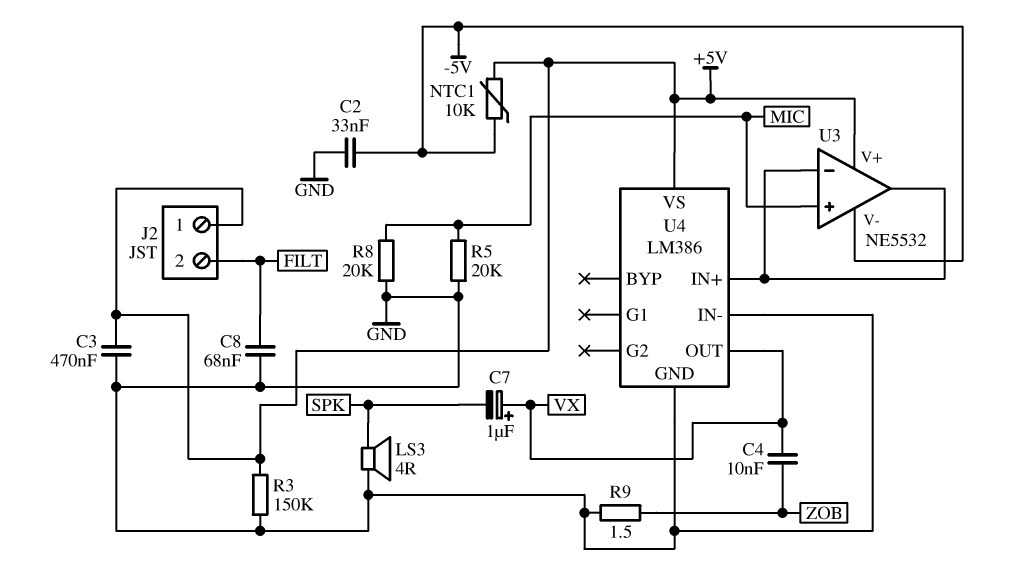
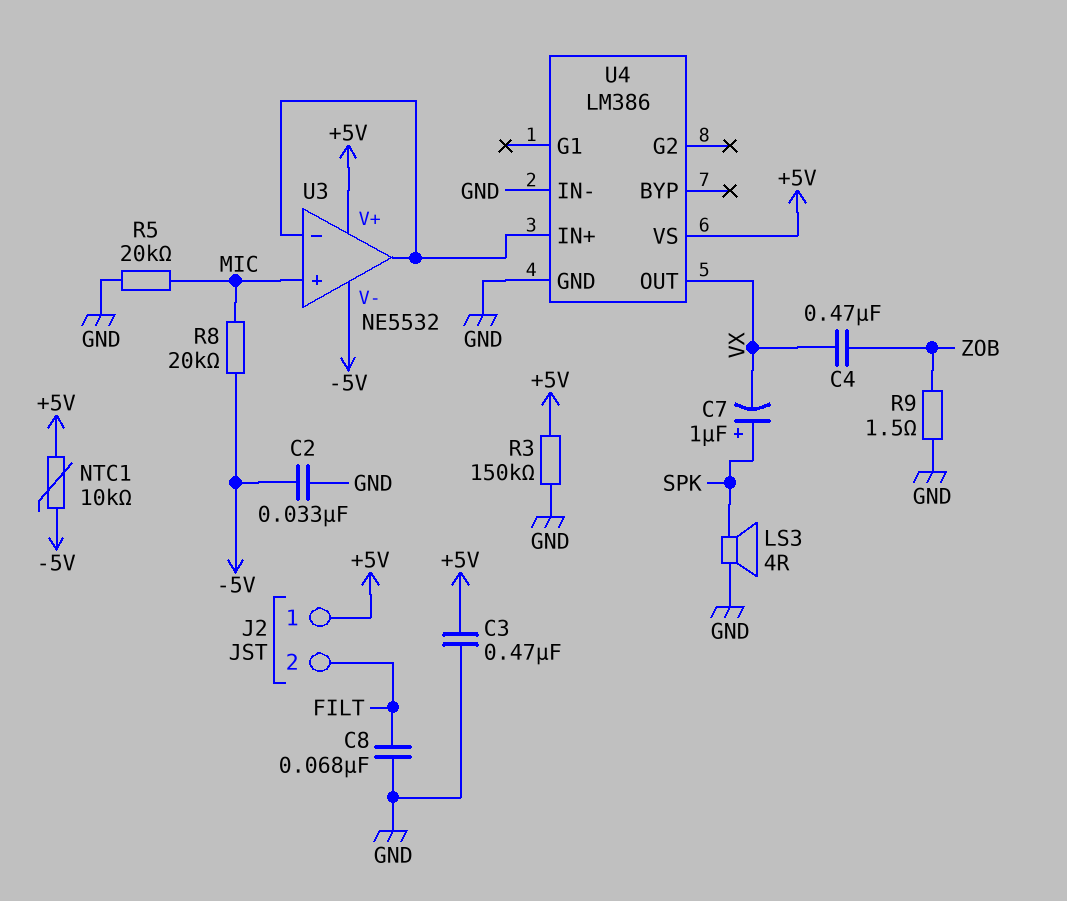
C4: 10nF (VX, ZOB) -> 470nF (VX, ZOB)
C7: 1uF (plus VX, minus SPK) -> 1uF (plus SPK, minus VX)
R8: 20k (GND, MIC) -> 20k (-5V, MIC)

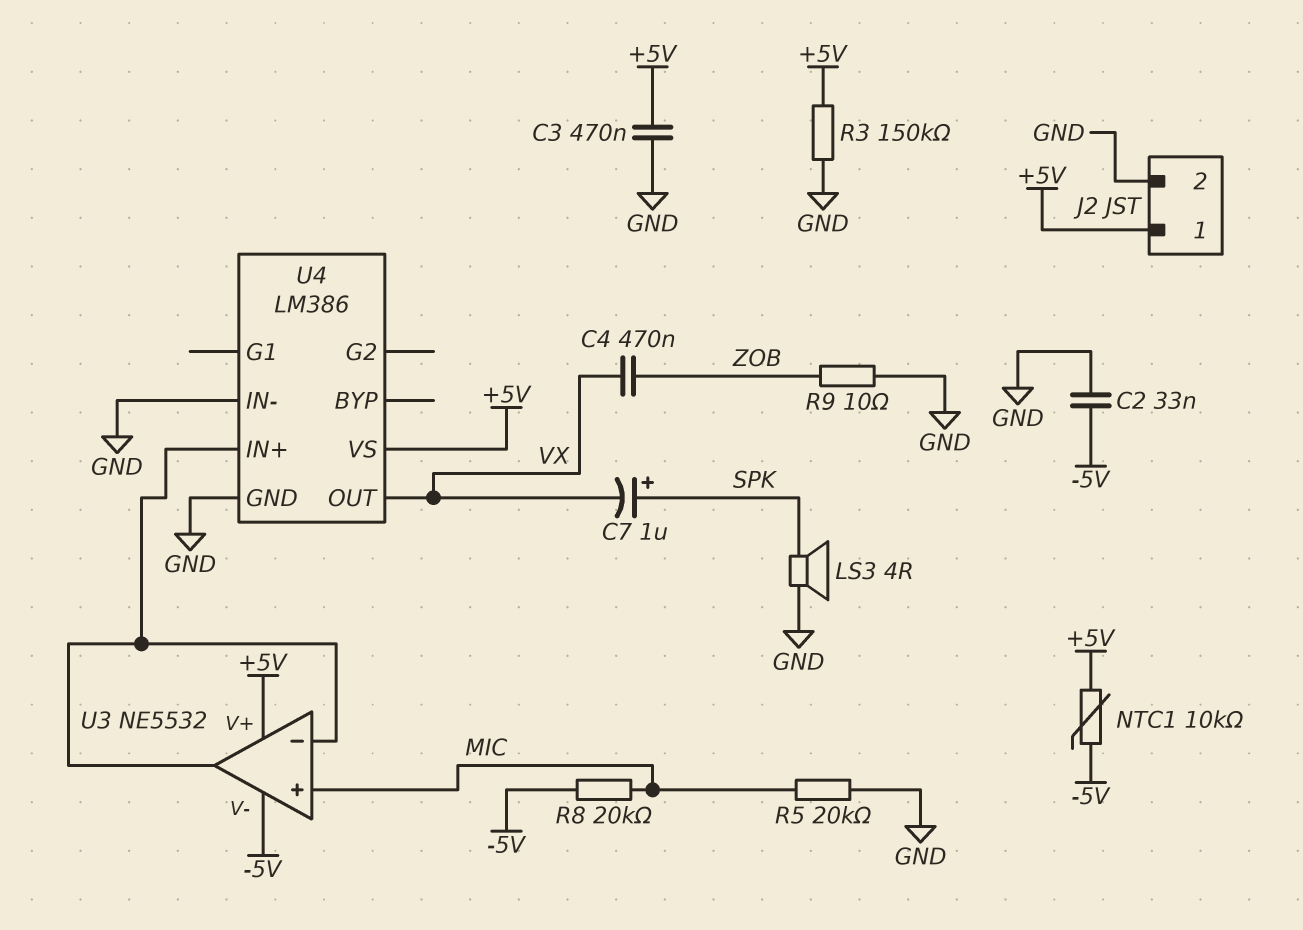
C8: 68nF (FILT, GND) -> none
J2 pin 2: FILT -> GND
R9: 1.5 (GND, ZOB) -> 10 (GND, ZOB)

